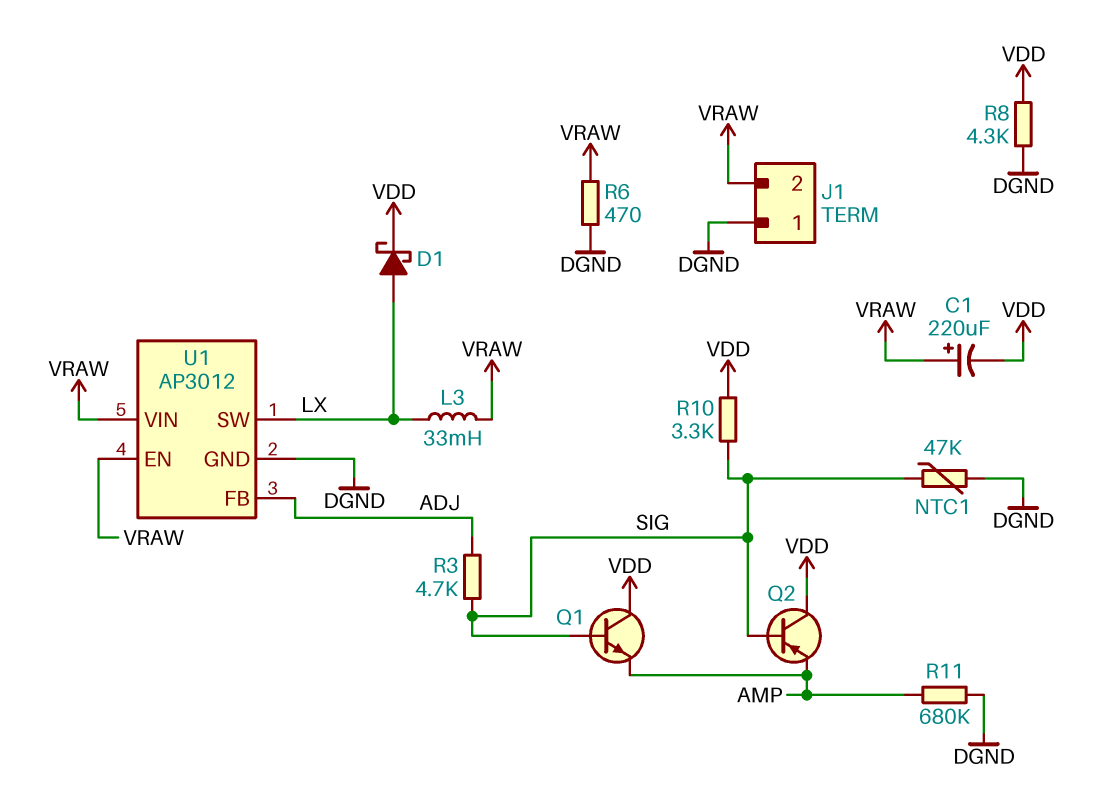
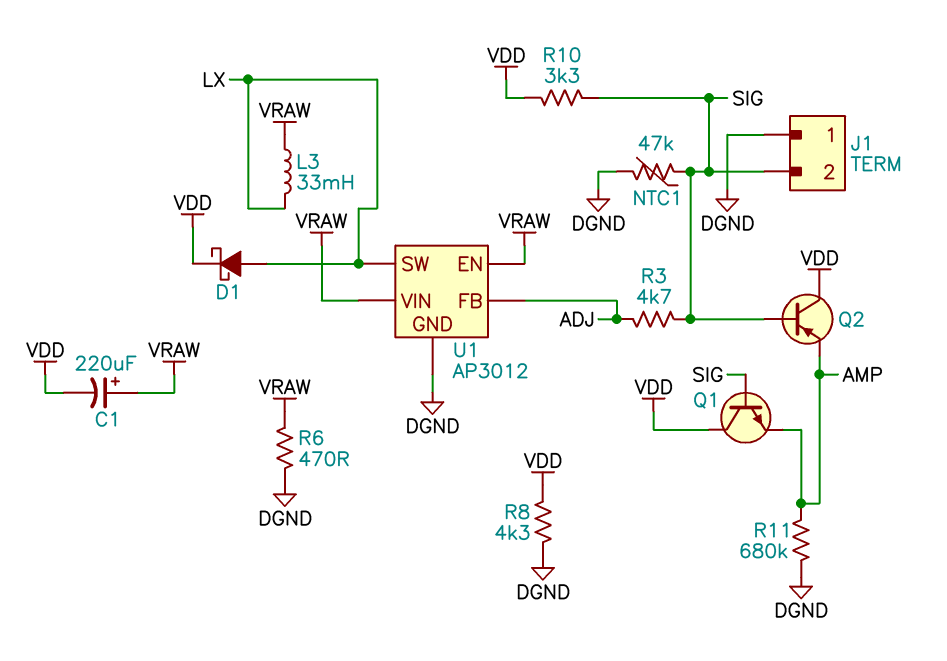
J1 pin 2: VRAW -> SIG

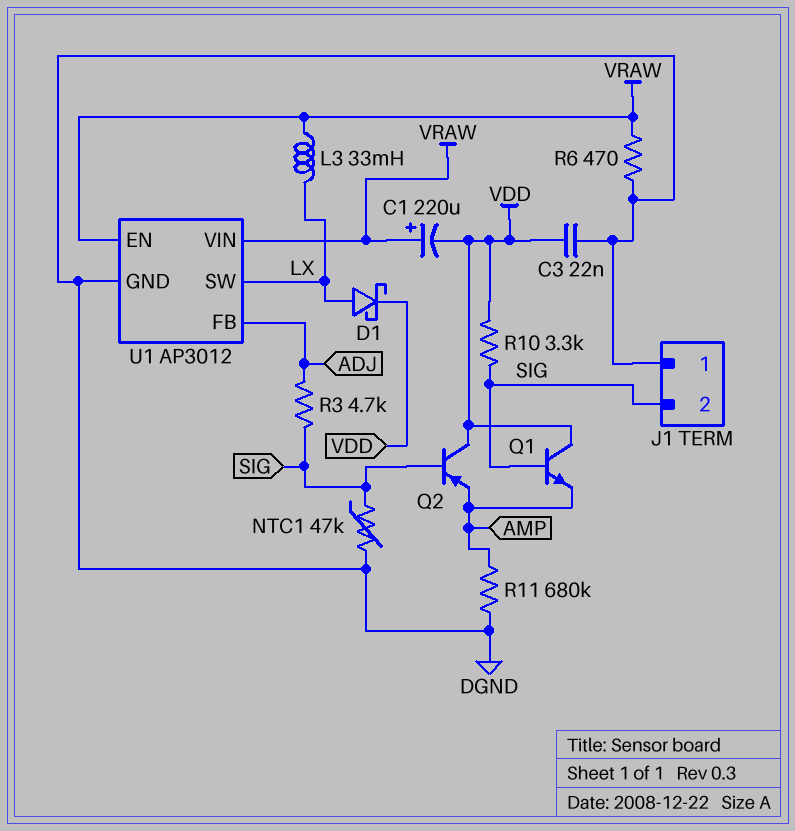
C3: none -> 22nF (DGND, VDD)
R8: 4.3k (DGND, VDD) -> none

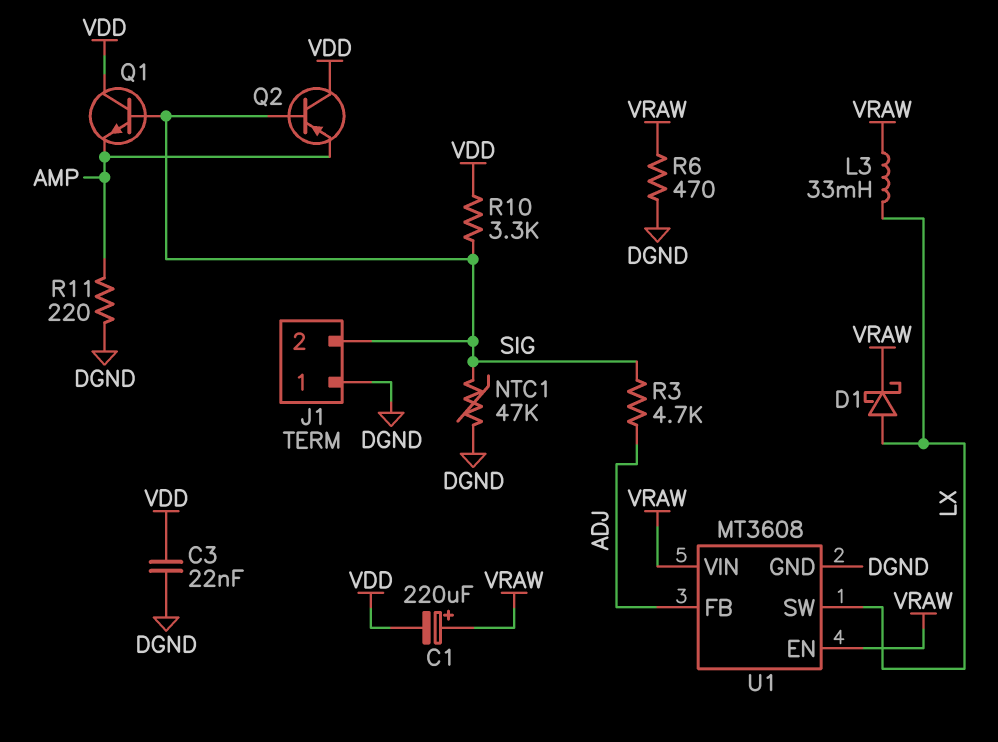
D1: schottky (A LX, K VDD) -> schottky (A LX, K VRAW)
R11: 680k (AMP, DGND) -> 220 (AMP, DGND)
U1: AP3012 -> MT3608

